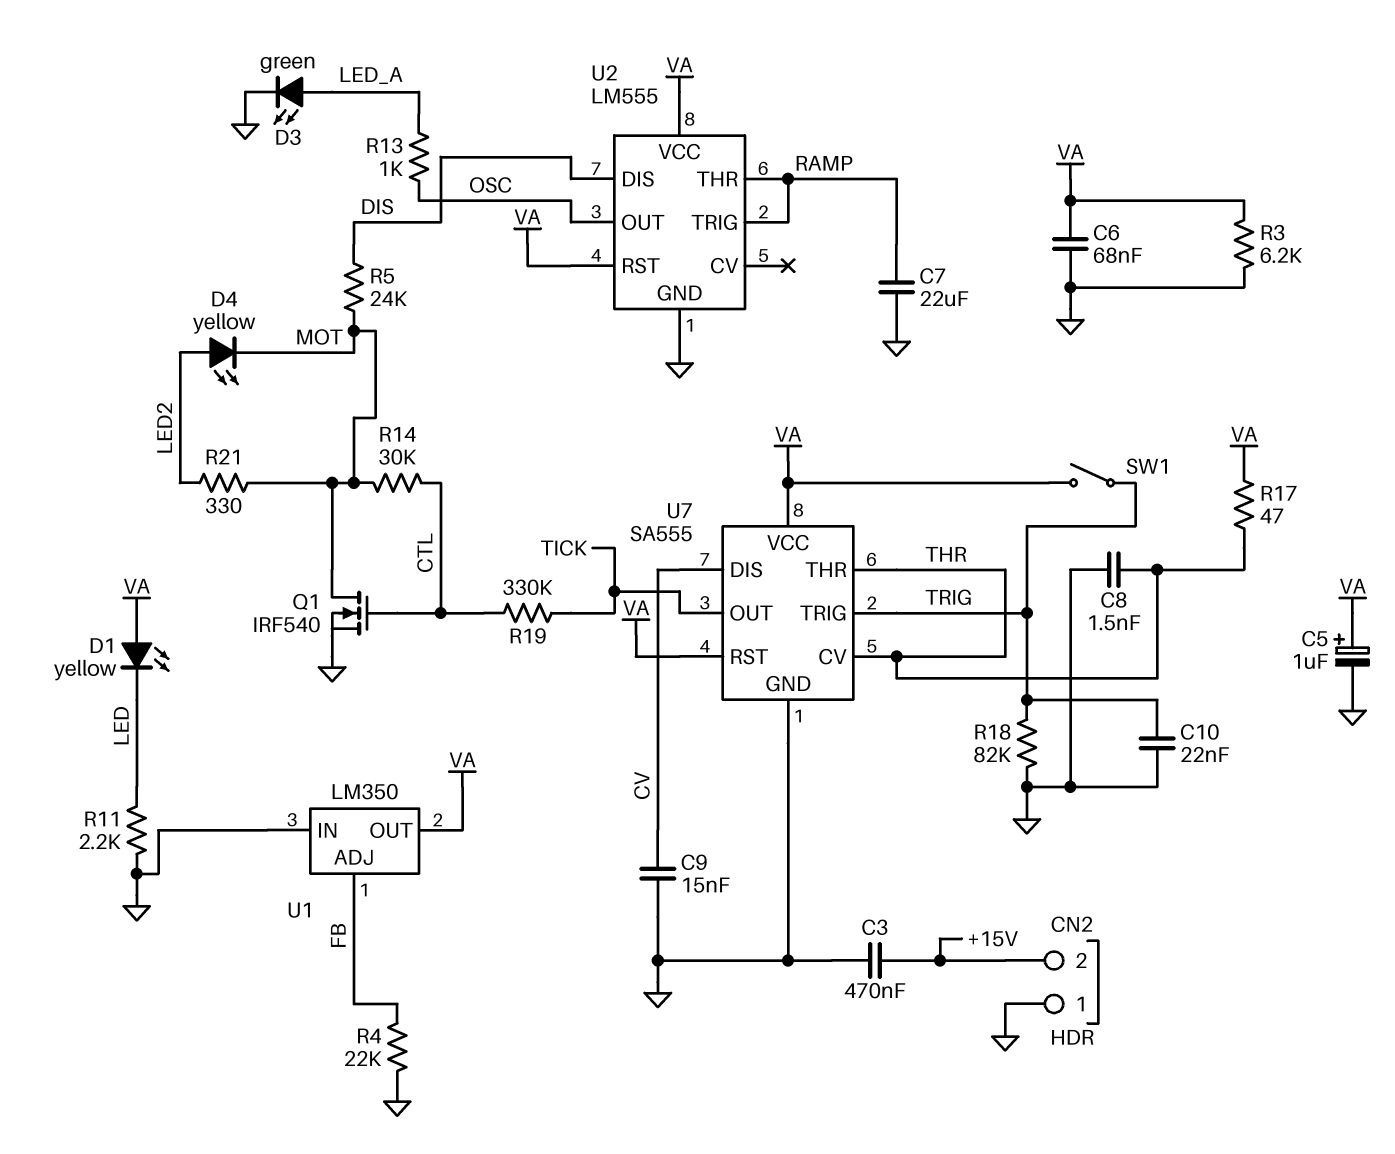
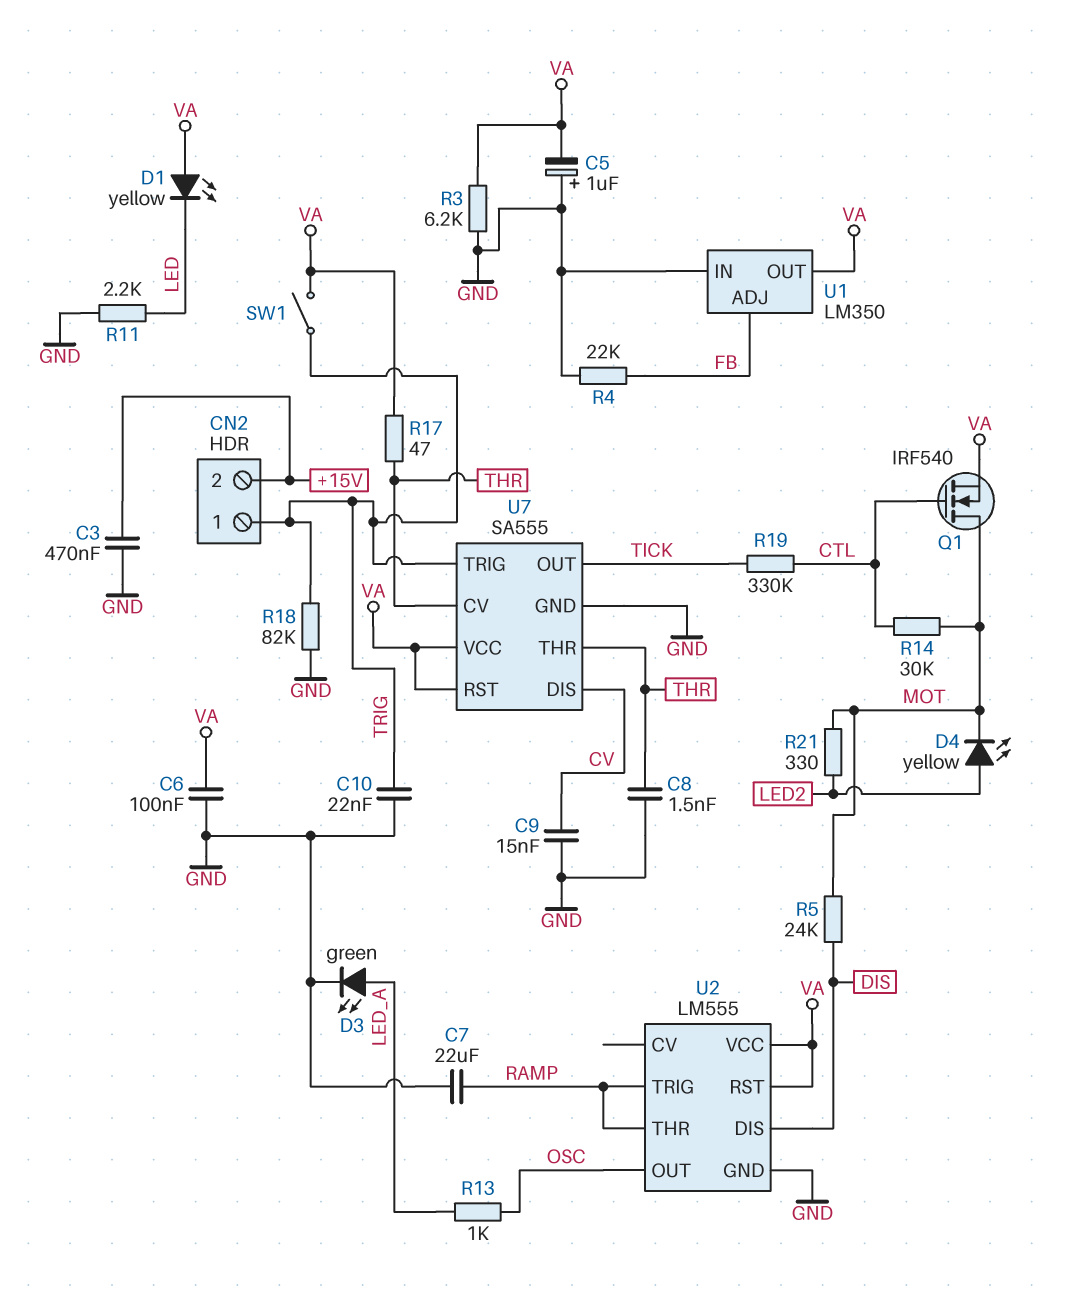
C5: 1uF (plus VA, minus GND) -> 1uF (plus GND, minus VA)
C6: 68nF (GND, VA) -> 100nF (GND, VA)
CN2 pin 1: GND -> TRIG
Q1: NMOS IRF540 (G CTL, D MOT, S GND) -> NMOS IRF540 (G CTL, D MOT, S VA)

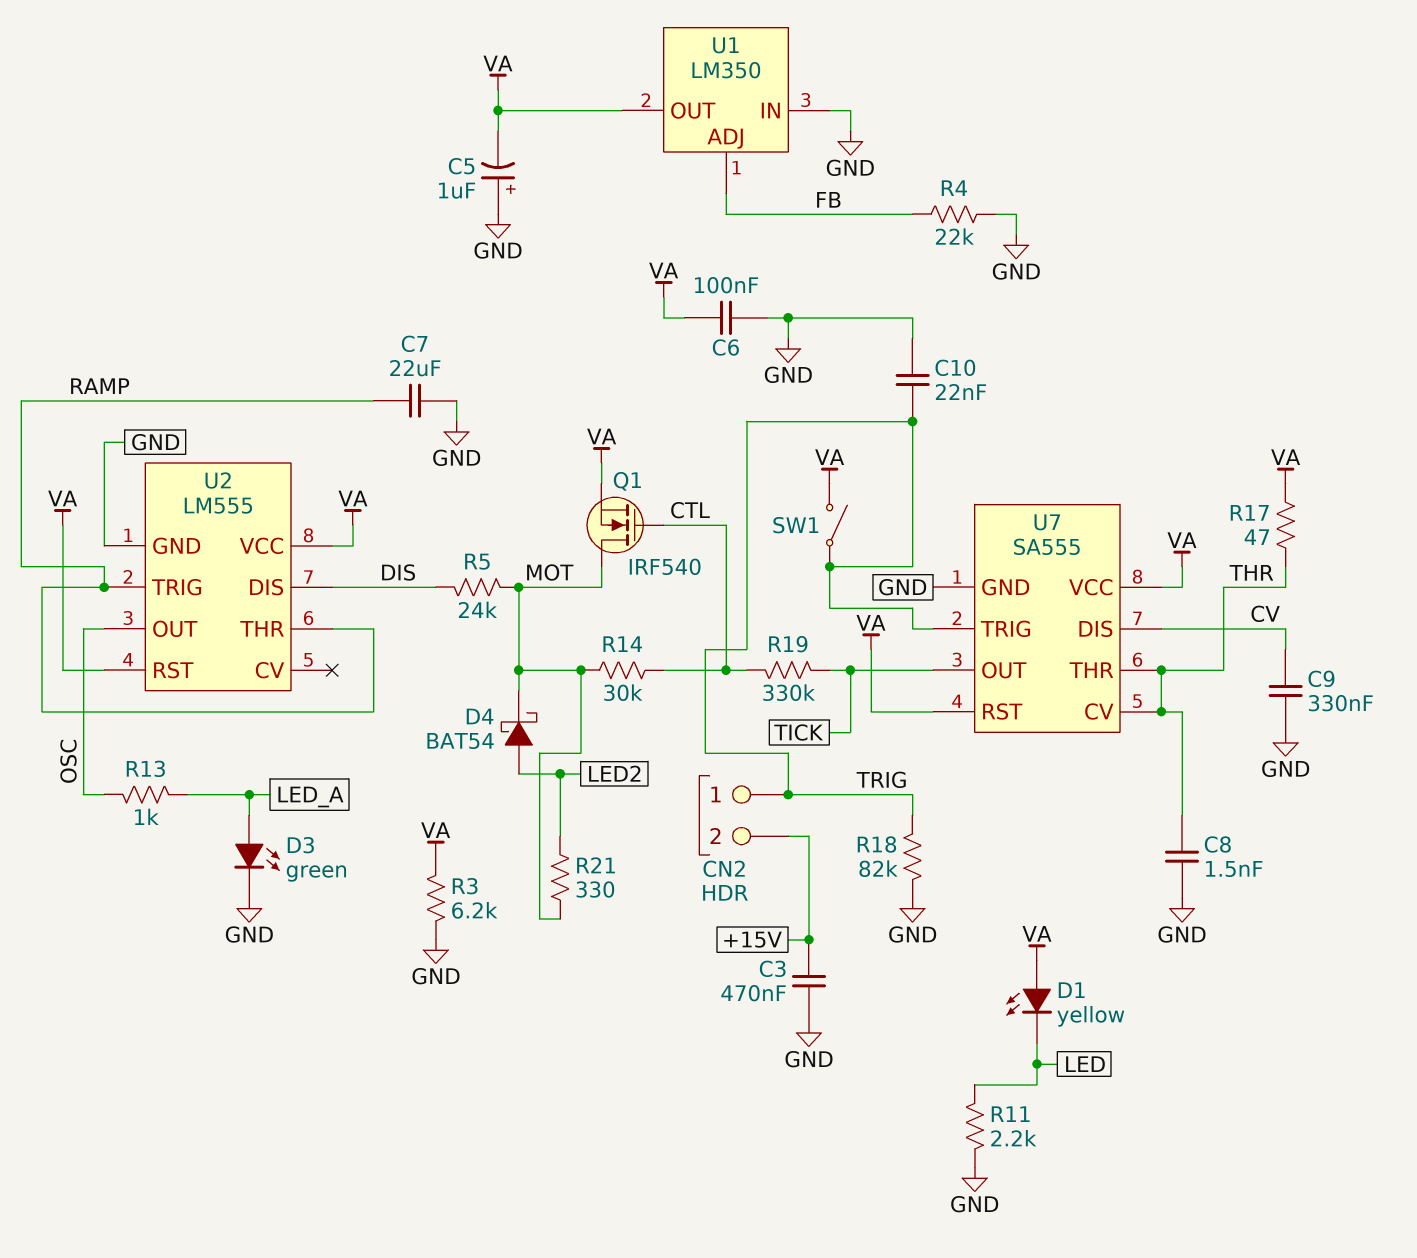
C9: 15nF (CV, GND) -> 330nF (CV, GND)
D4: LED yellow (A LED2, K MOT) -> schottky BAT54 (A LED2, K MOT)

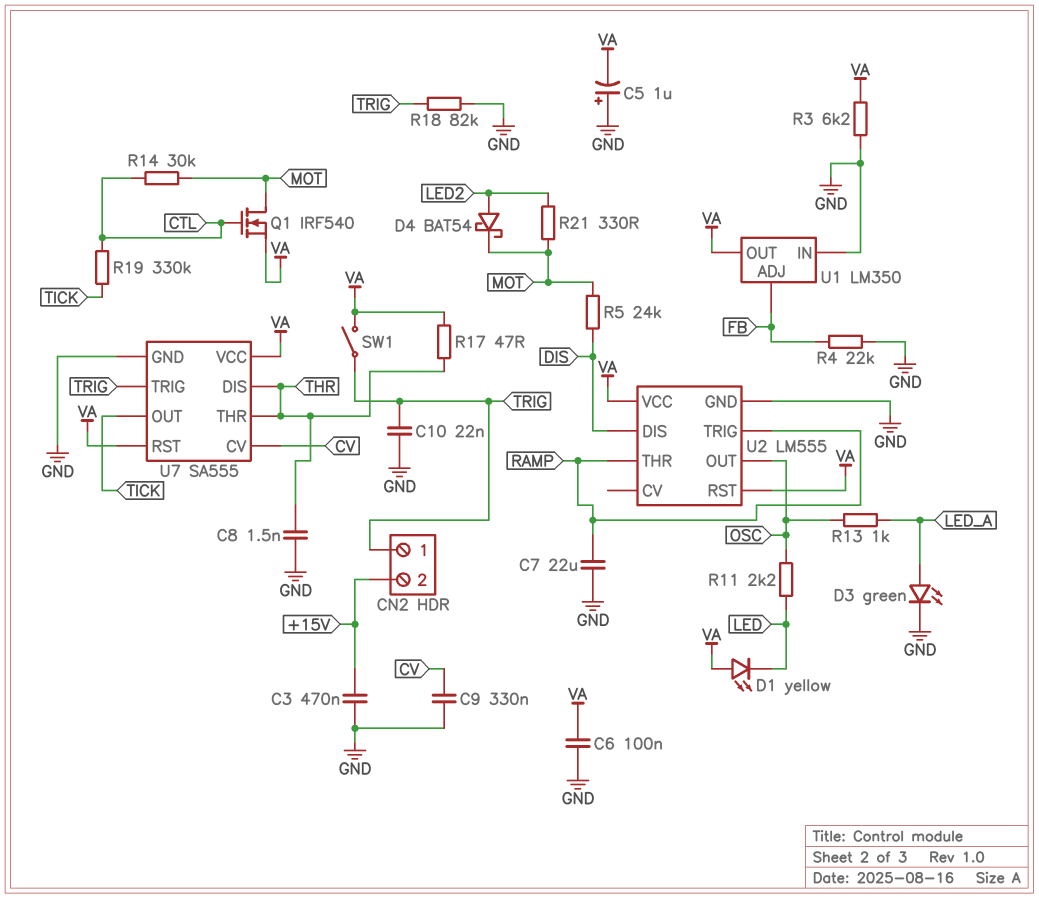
R11: 2.2k (GND, LED) -> 2.2k (LED, OSC)
U7 pin CV: THR -> CV
U7 pin DIS: CV -> THR

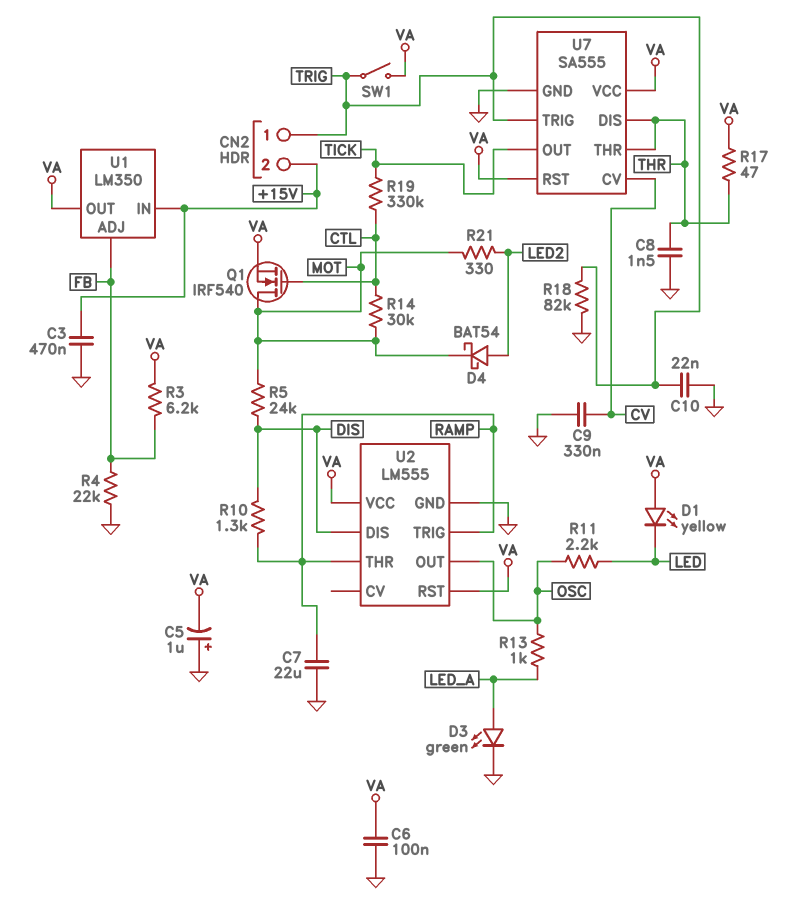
R3: 6.2k (GND, VA) -> 6.2k (FB, VA)
R10: none -> 1.3k (DIS, RAMP)
U1 pin IN: GND -> +15V

